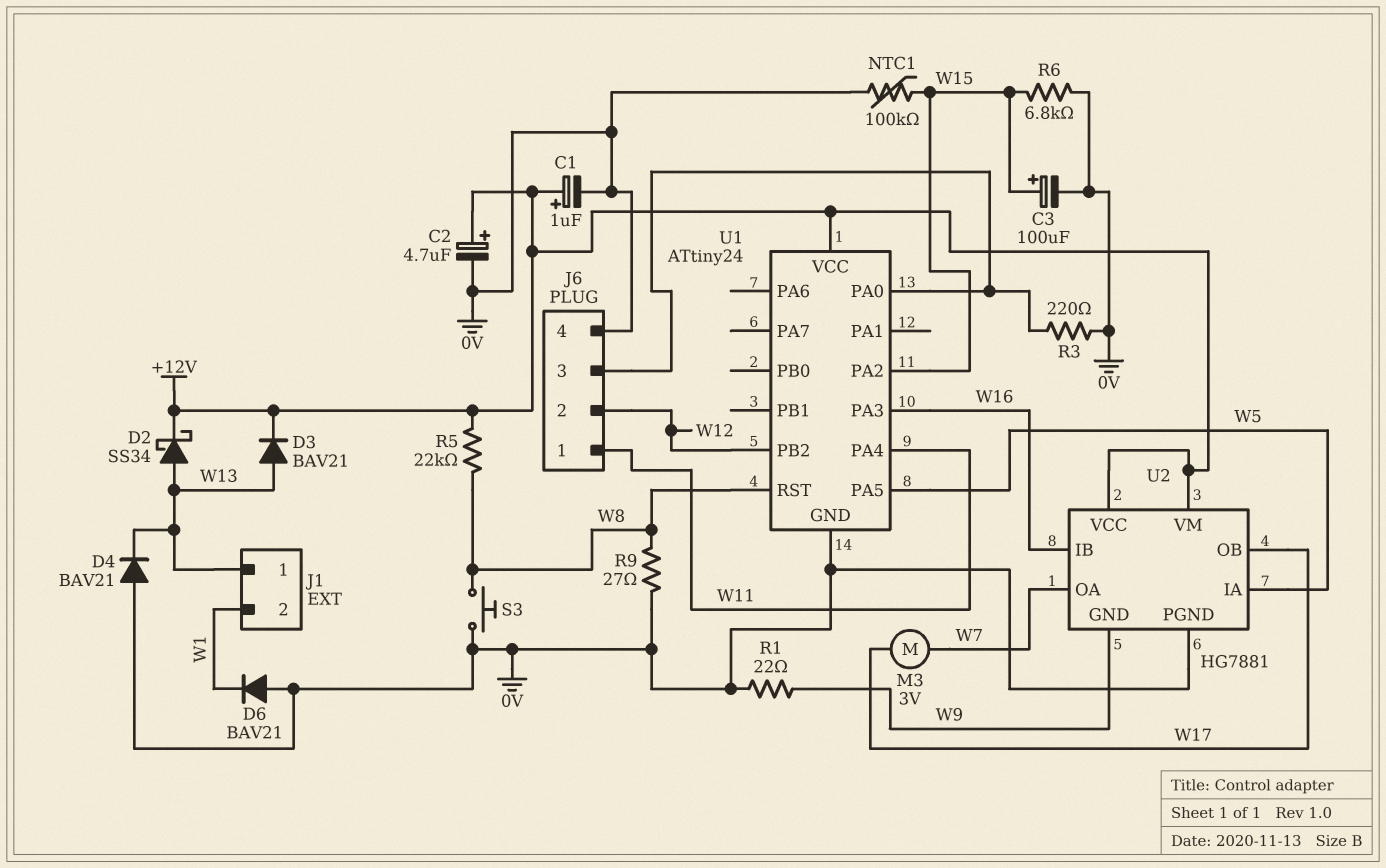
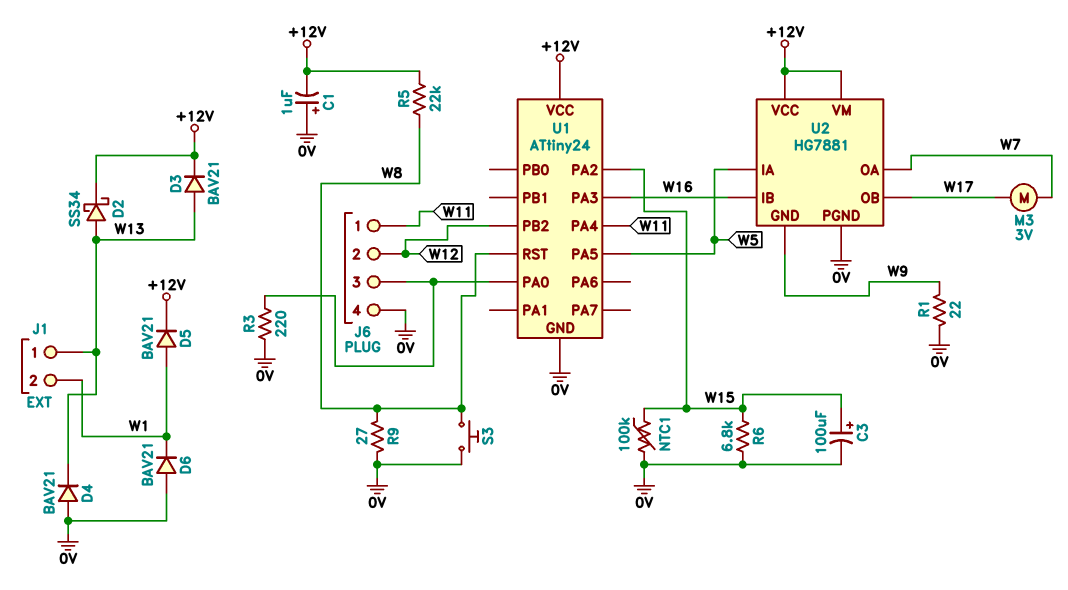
C1: 1uF (plus +12V, minus 0V) -> 1uF (plus 0V, minus +12V)
C2: 4.7uF (plus +12V, minus 0V) -> none
D5: none -> diode BAV21 (A W1, K +12V)

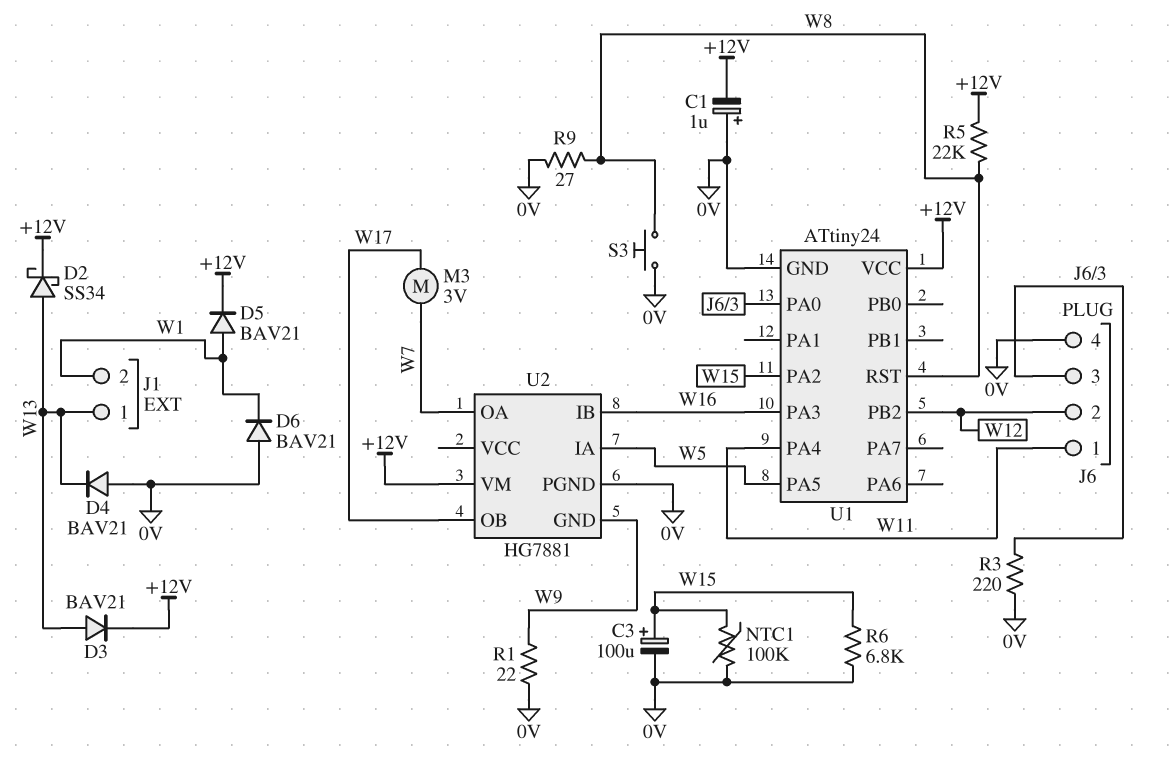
U2 pin VCC: +12V -> none

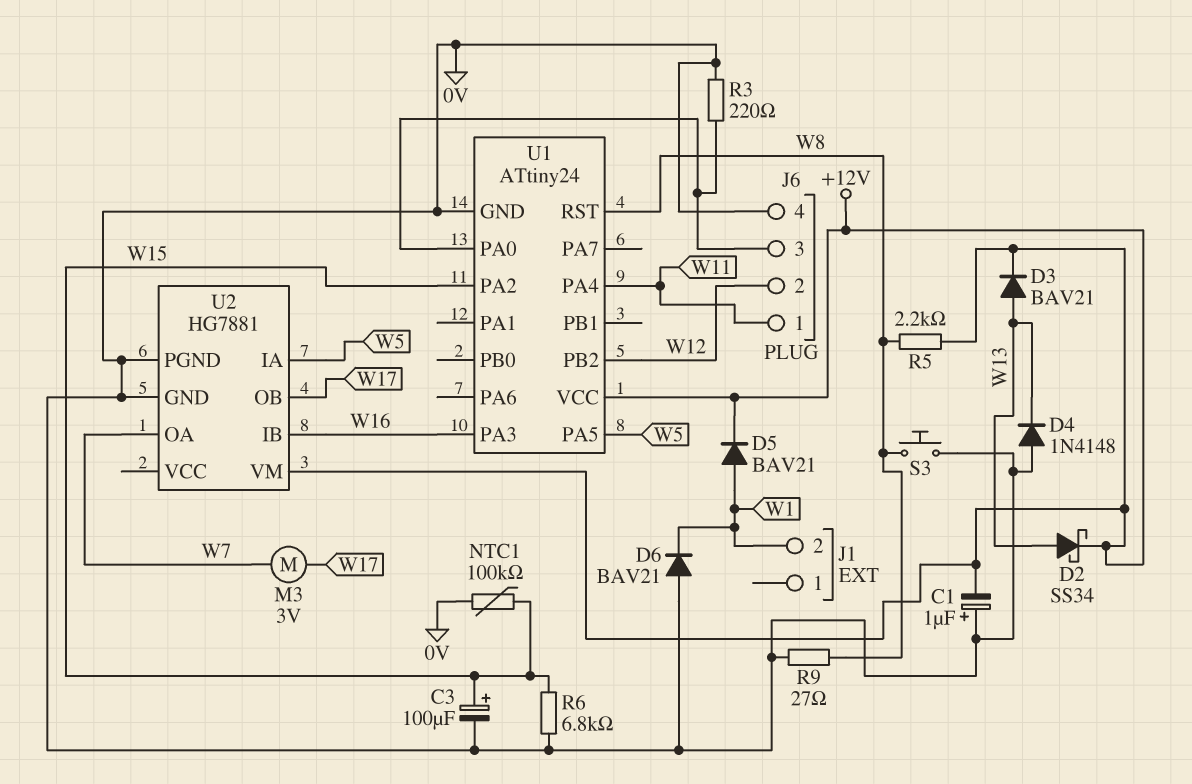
D4: diode BAV21 (A 0V, K W13) -> diode 1N4148 (A 0V, K W13)
J1 pin 1: W13 -> none
R1: 22 (0V, W9) -> none
R5: 22k (+12V, W8) -> 2.2k (+12V, W8)
U2 pin GND: W9 -> 0V

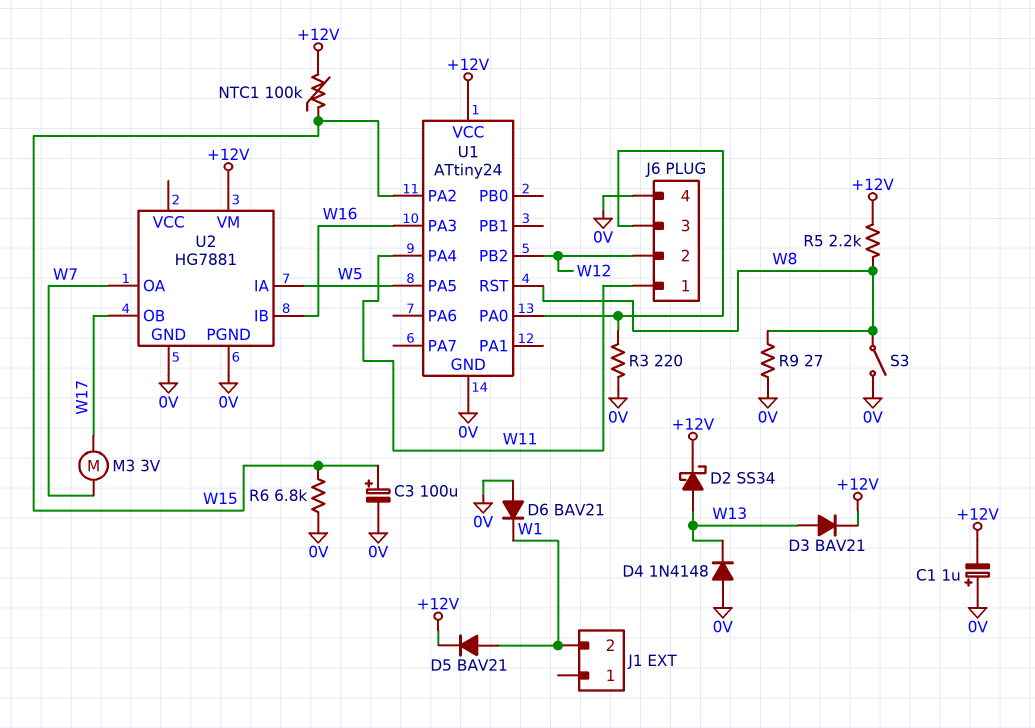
NTC1: 100k (0V, W15) -> 100k (+12V, W15)
S3: button (0V, W8) -> switch (0V, W8)

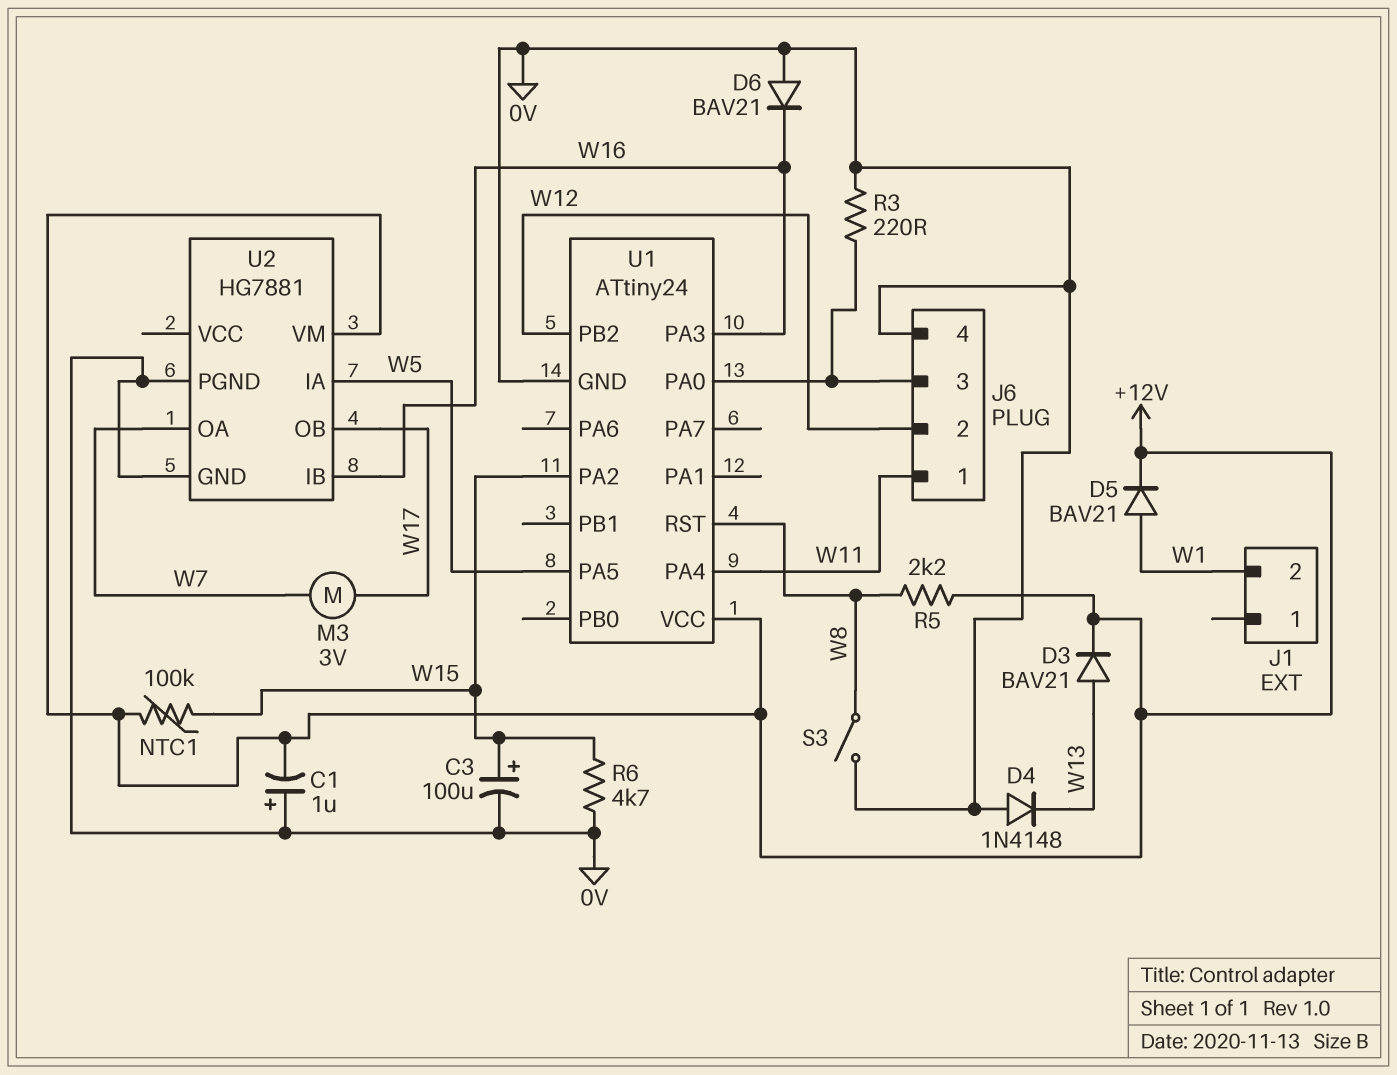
D2: schottky SS34 (A W13, K +12V) -> none
D6: diode BAV21 (A 0V, K W1) -> diode BAV21 (A 0V, K W16)
R6: 6.8k (0V, W15) -> 4.7k (0V, W15)
R9: 27 (0V, W8) -> none

